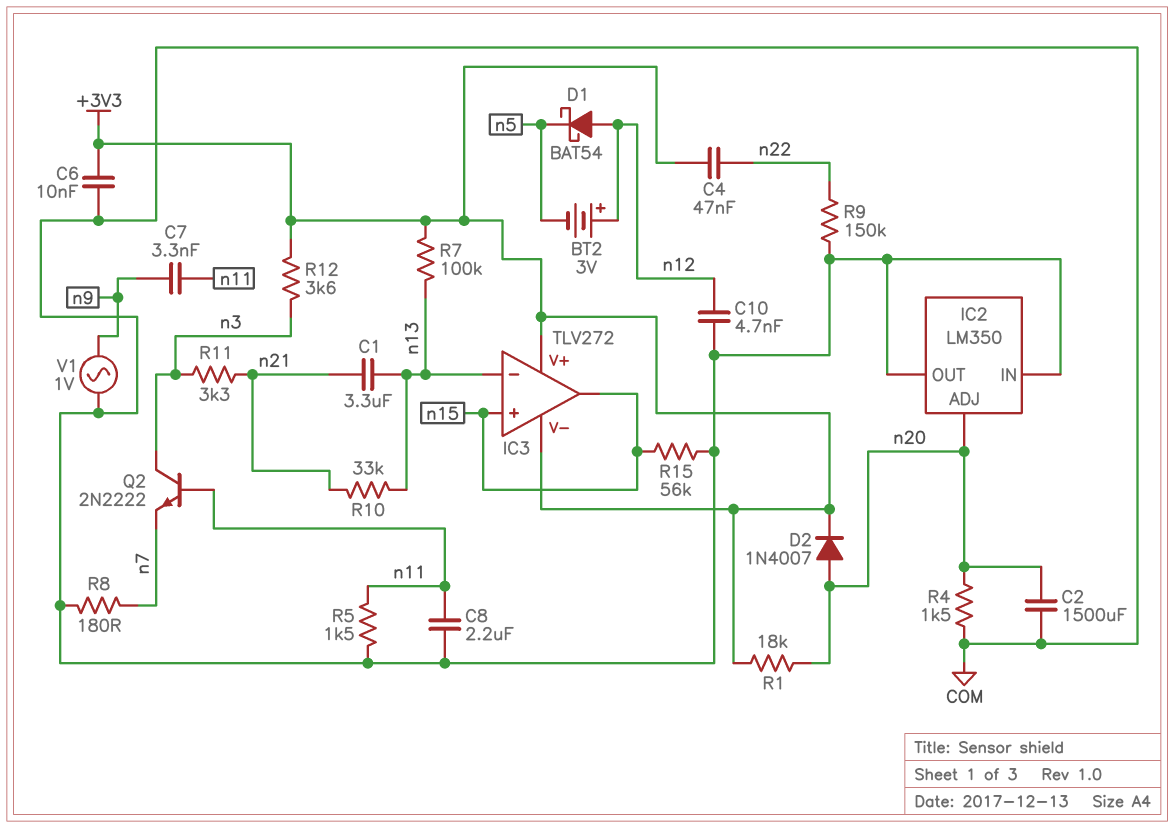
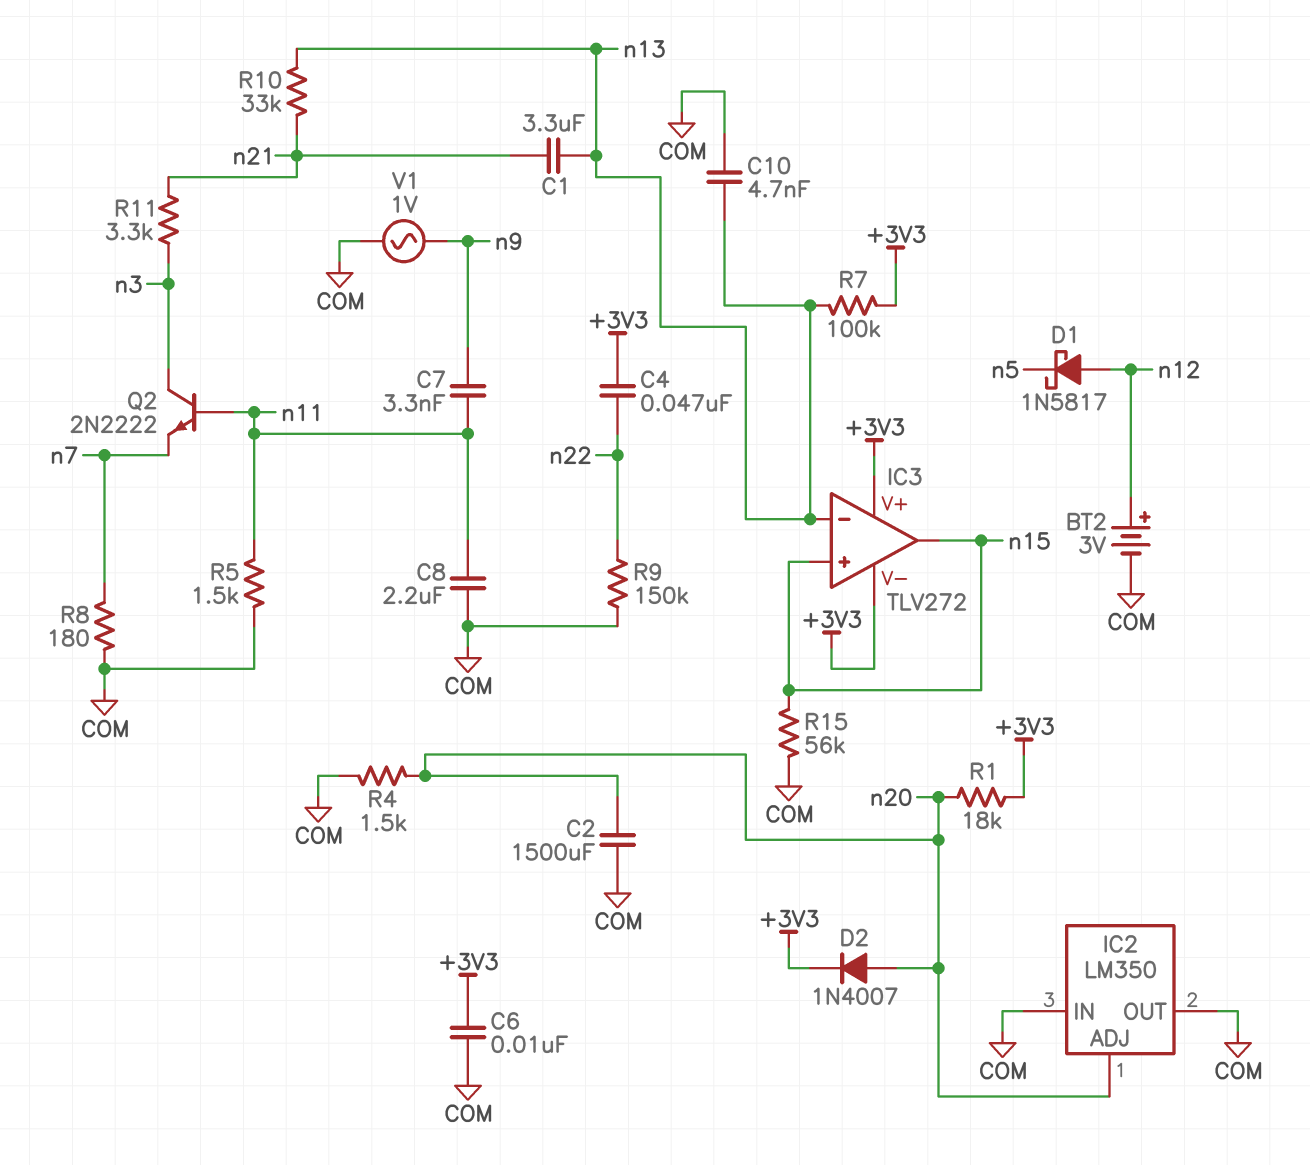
BT2: 3V (plus n12, minus n5) -> 3V (plus n12, minus COM)
C10: 4.7nF (COM, n12) -> 4.7nF (COM, n13)
D1: schottky BAT54 (A n12, K n5) -> schottky 1N5817 (A n12, K n5)
R12: 3.6k (+3V3, n3) -> none

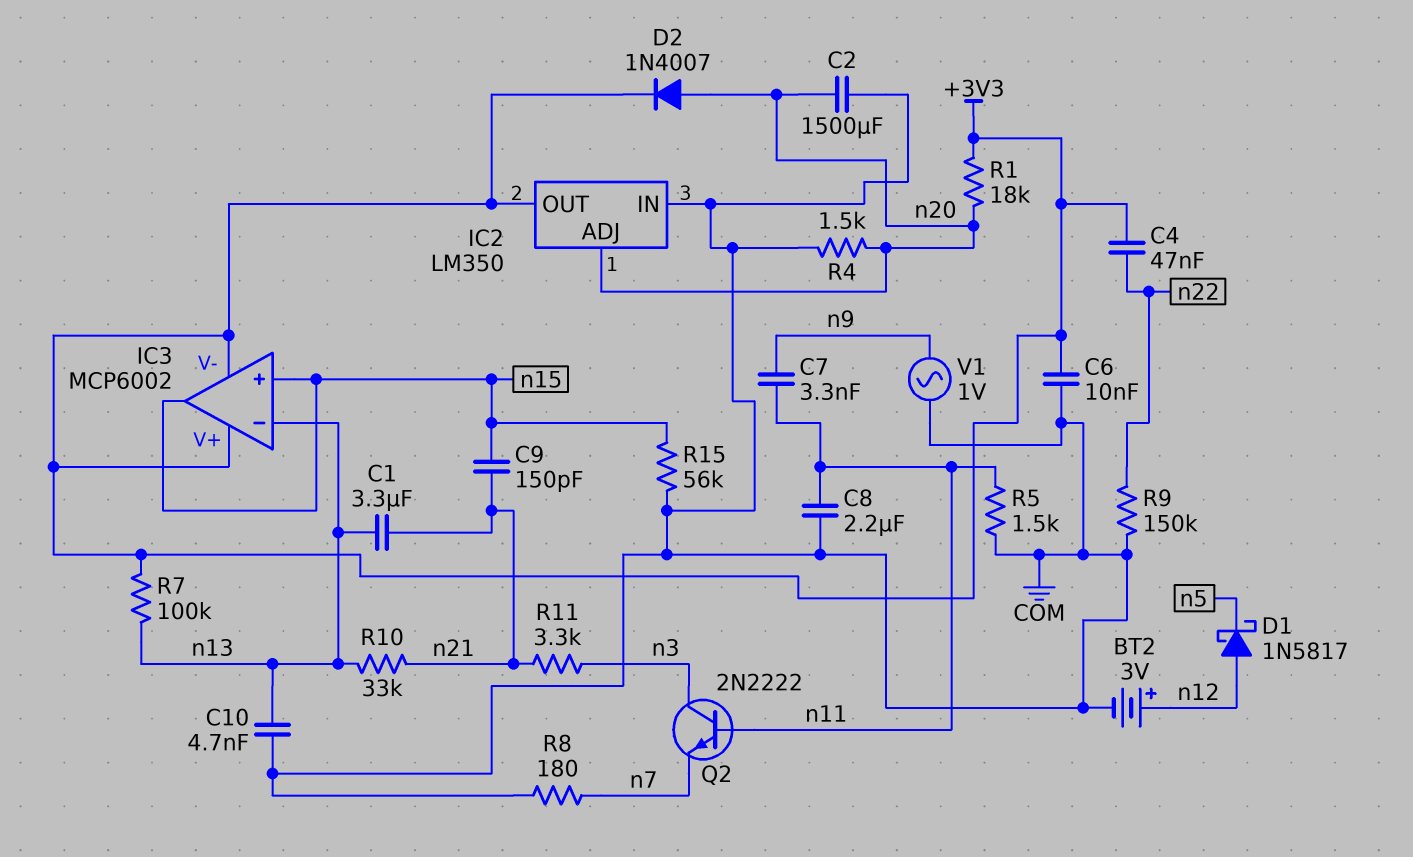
C9: none -> 150pF (n15, n21)
IC2 pin OUT: COM -> +3V3
IC3: TLV272 -> MCP6002

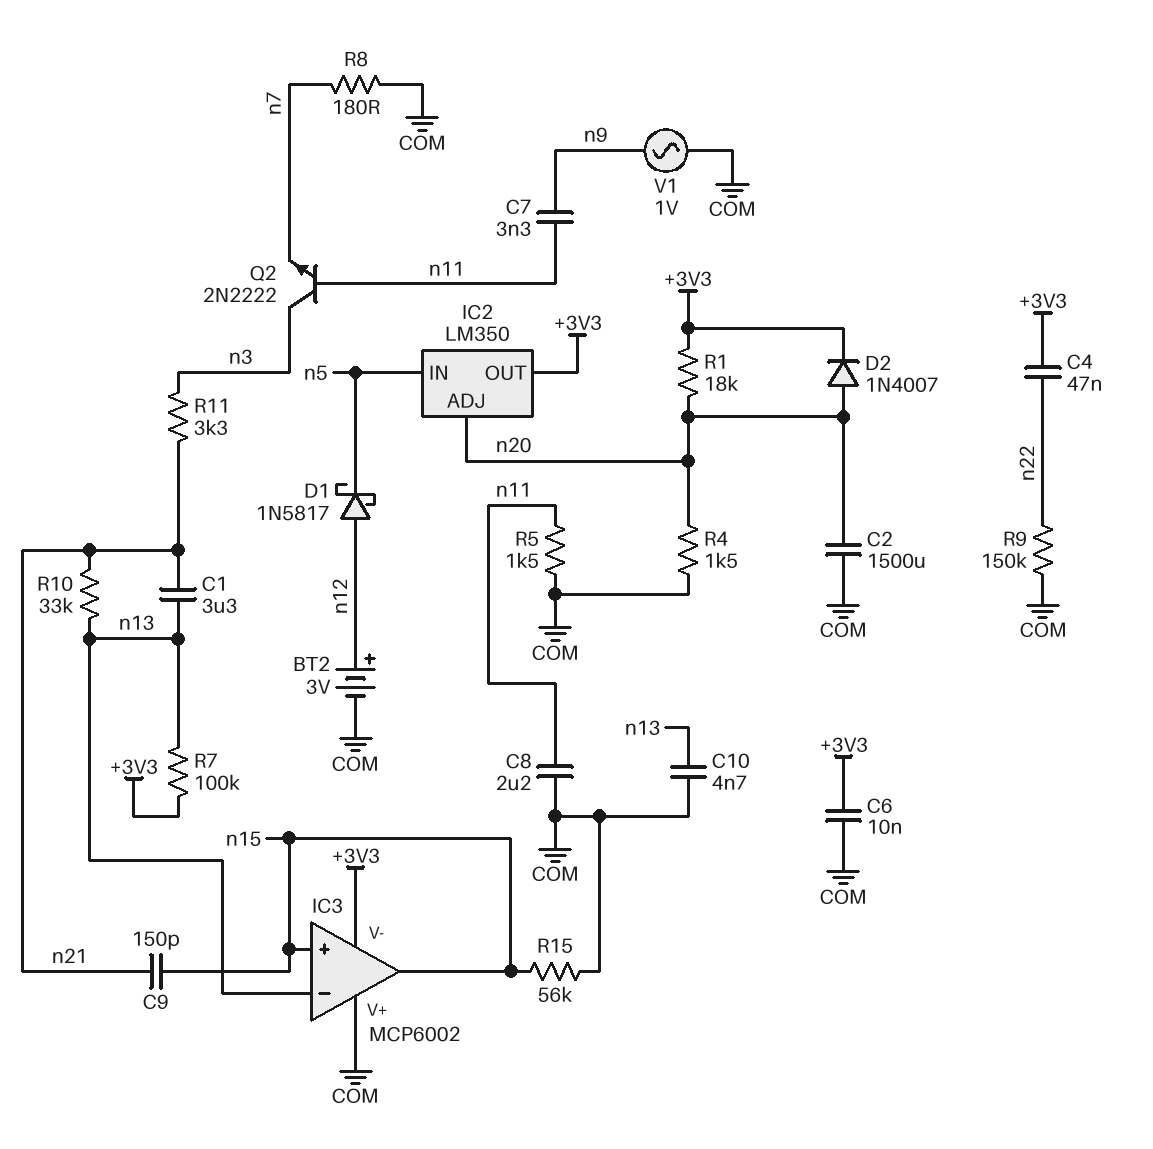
IC2 pin IN: COM -> n5
IC3 pin V+: +3V3 -> COM

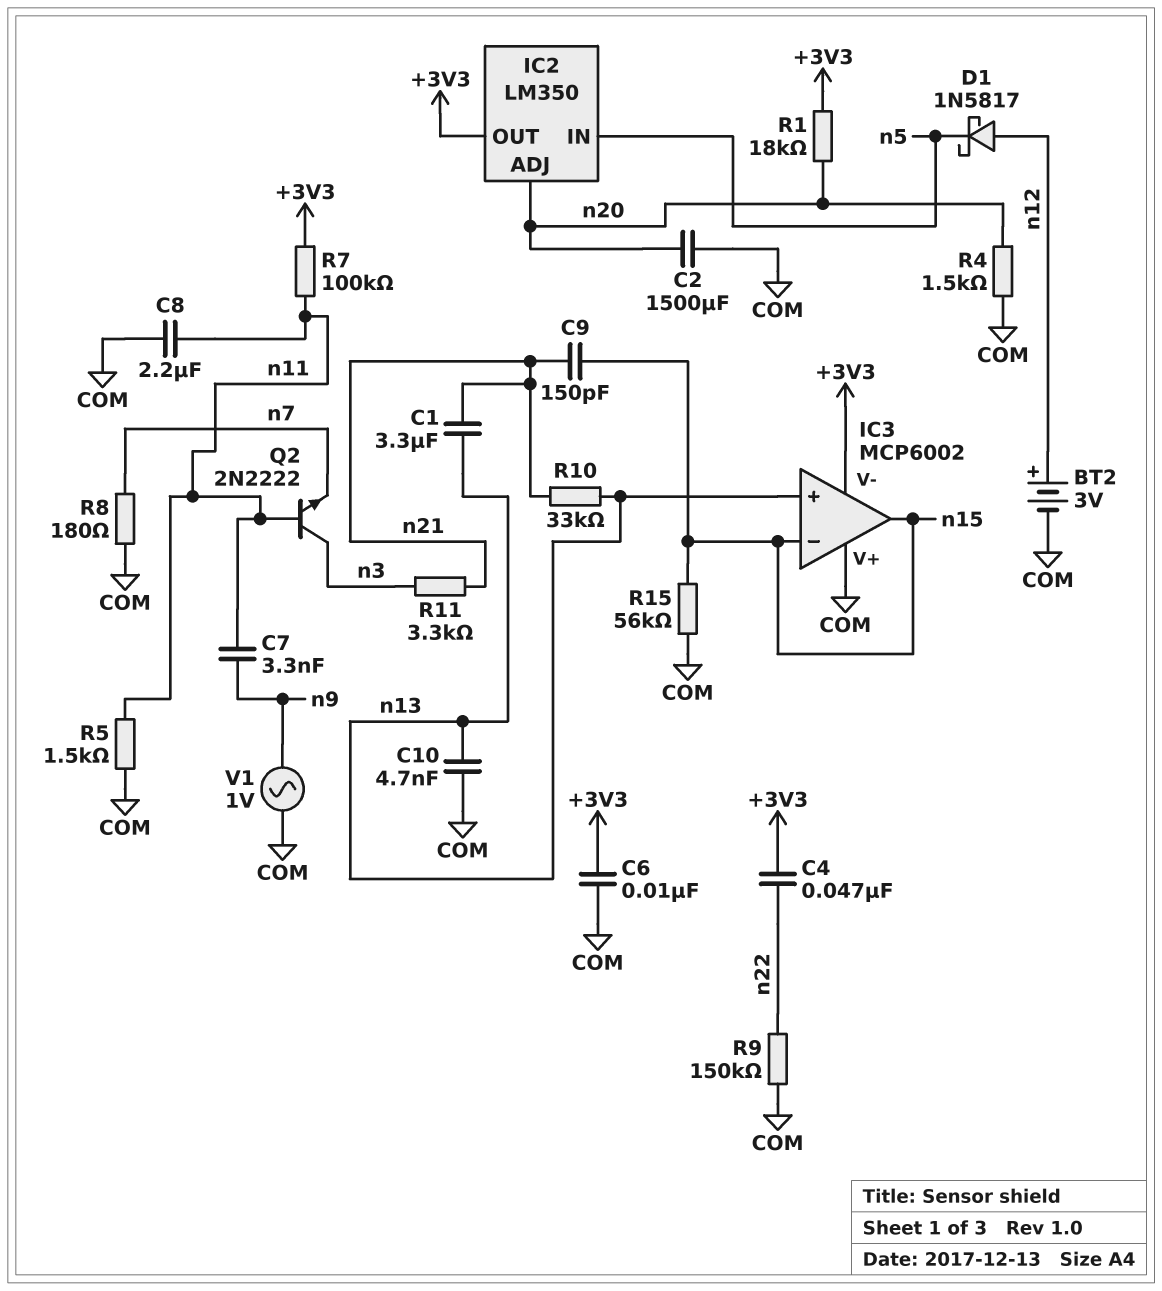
D2: diode 1N4007 (A n20, K +3V3) -> none
IC3 pin in+: n15 -> n13
IC3 pin in-: n13 -> n15
R7: 100k (+3V3, n13) -> 100k (+3V3, n11)

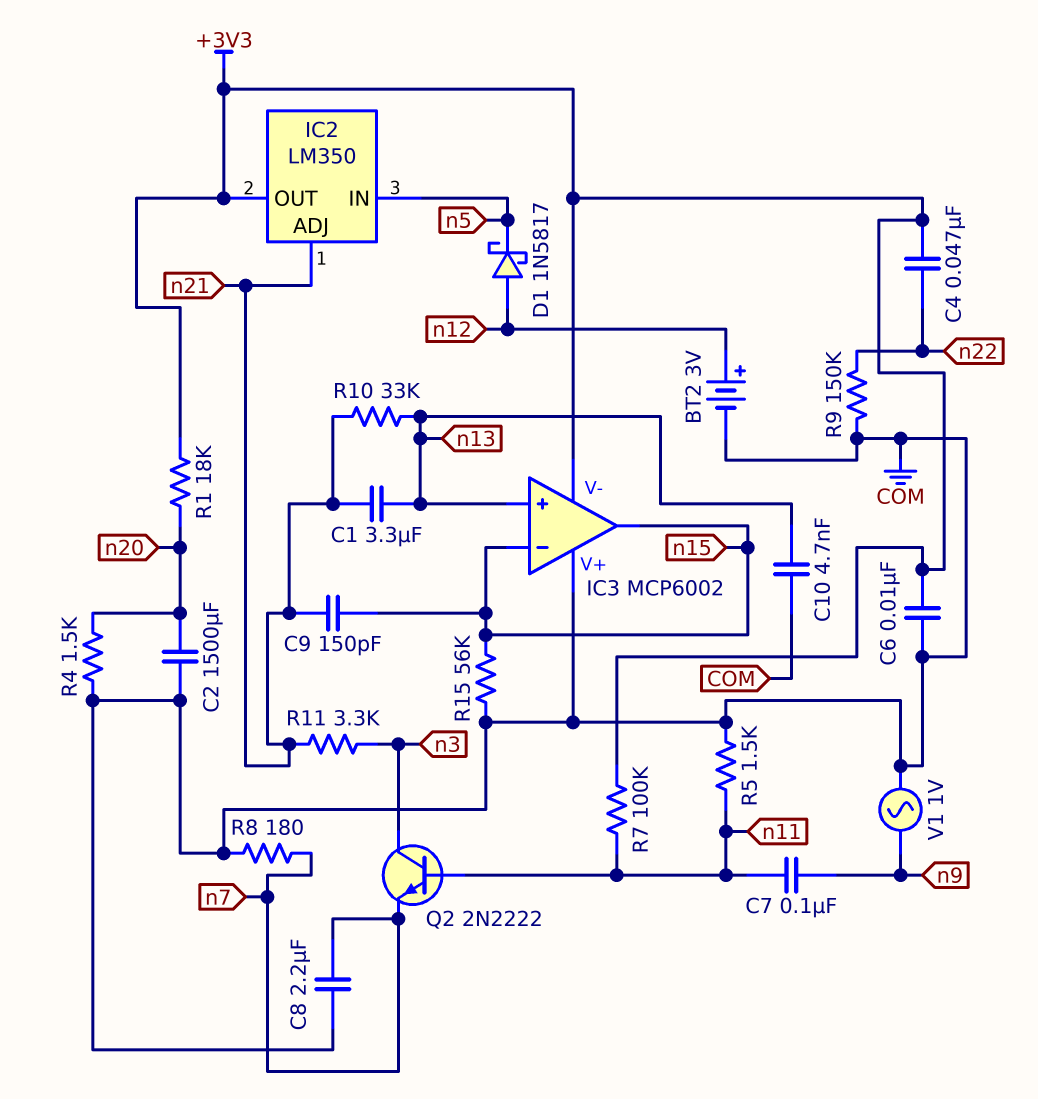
C7: 3.3nF (n9, n11) -> 100nF (n9, n11)
C8: 2.2uF (COM, n11) -> 2.2uF (COM, n7)
IC2 pin ADJ: n20 -> n21

